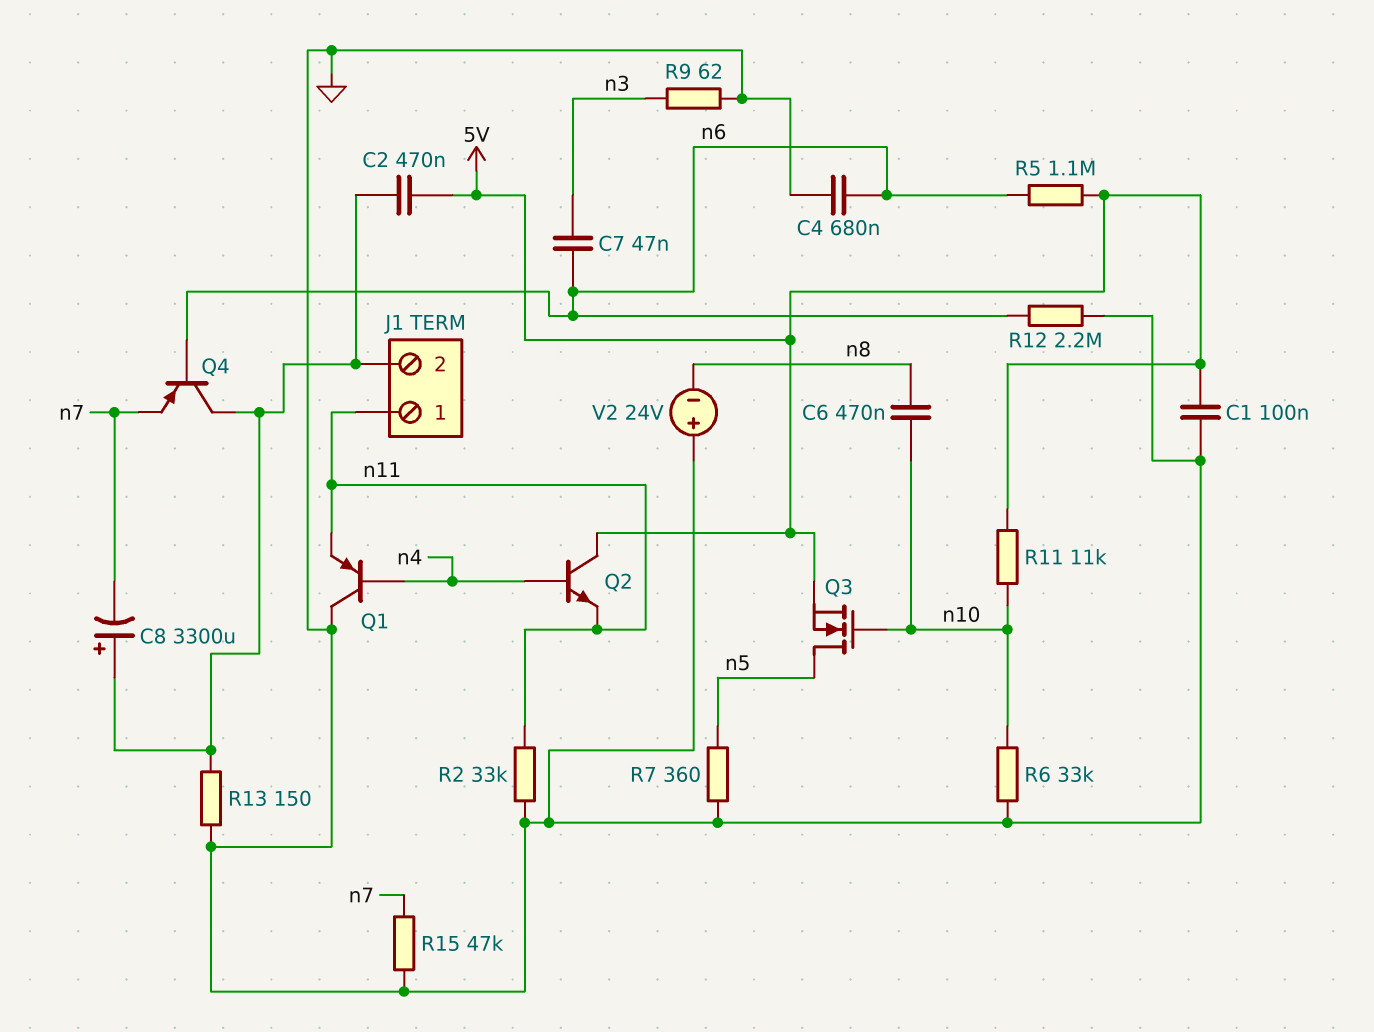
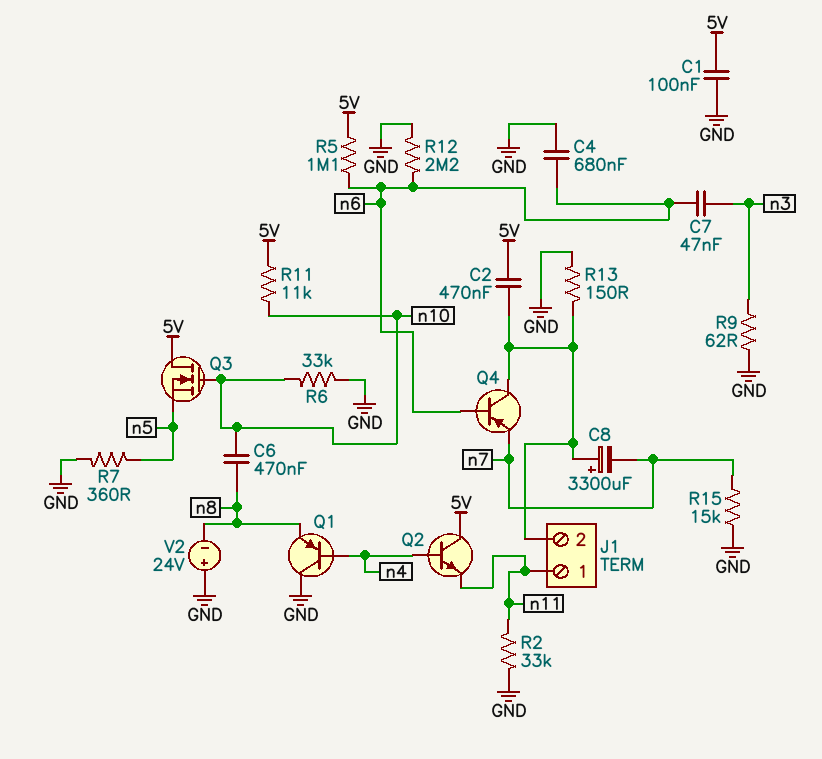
Q1: PNP (B n4, C GND, E n11) -> PNP (B n4, C GND, E n8)
Q3: NMOS (G n10, D n5, S 5V) -> NMOS (G n10, D 5V, S n5)
R15: 47k (GND, n7) -> 15k (GND, n7)

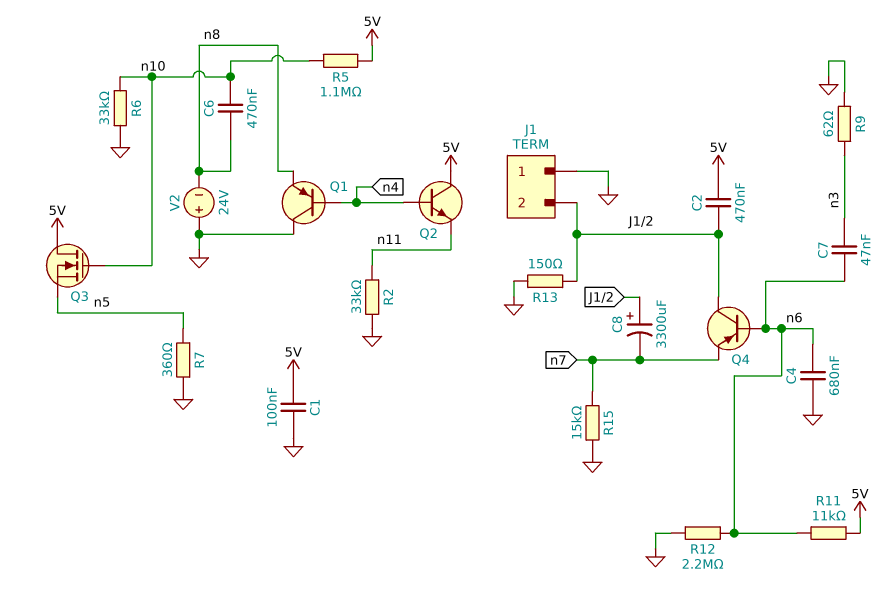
J1 pin 1: n11 -> GND
R5: 1.1M (5V, n6) -> 1.1M (5V, n10)
R11: 11k (5V, n10) -> 11k (5V, n6)

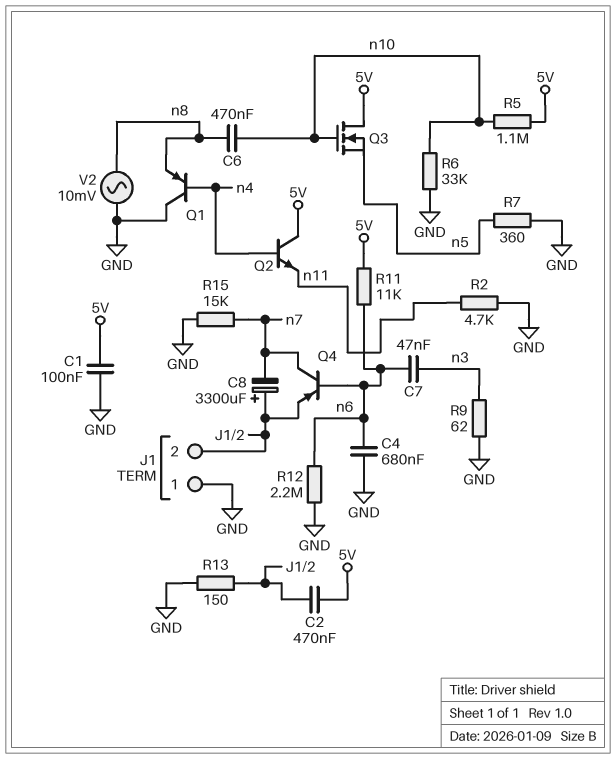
Q4: PNP (B n6, C J1/2, E n7) -> PNP (B n6, C n7, E J1/2)
R2: 33k (GND, n11) -> 4.7k (GND, n11)
V2: 24V (plus GND, minus n8) -> AC 10mV (GND, n8)

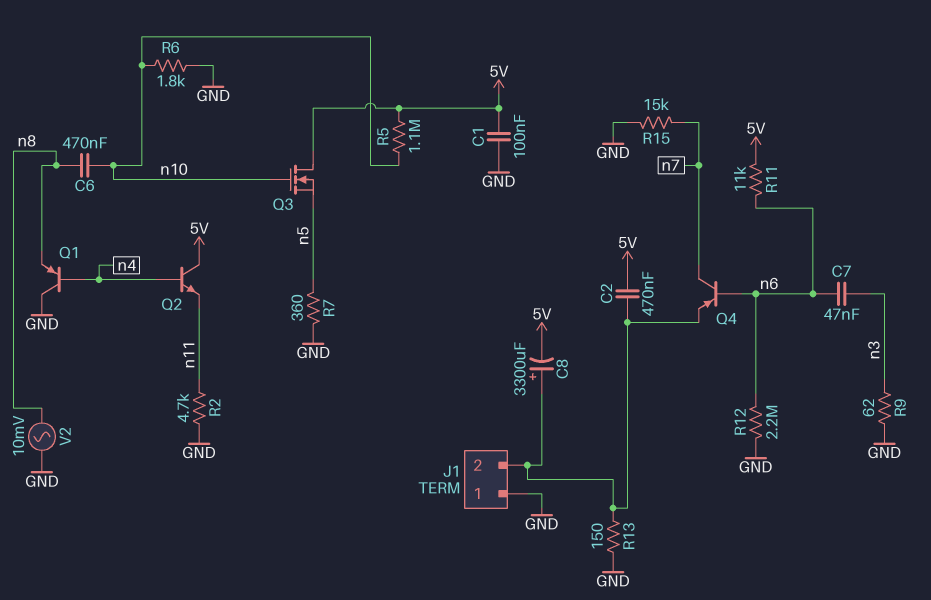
C4: 680nF (GND, n6) -> none
C8: 3300uF (plus J1/2, minus n7) -> 3300uF (plus J1/2, minus 5V)
R6: 33k (GND, n10) -> 1.8k (GND, n10)

